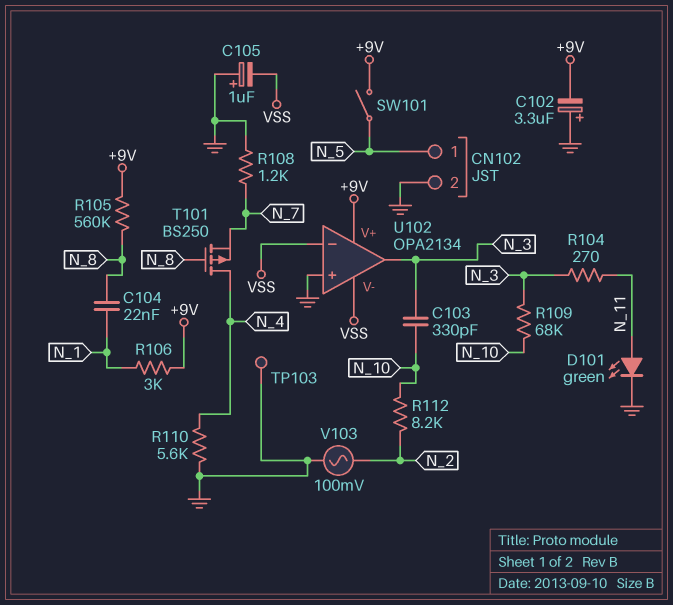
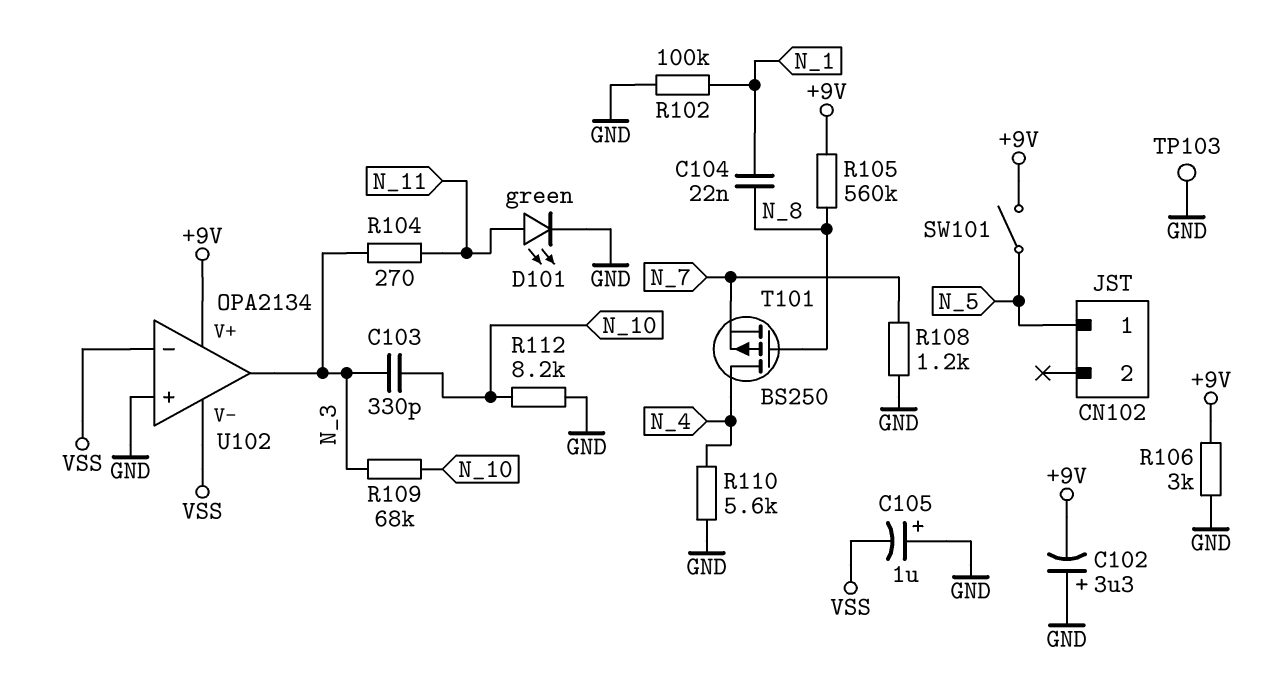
CN102 pin 2: GND -> none
R102: none -> 100k (GND, N_1)
R106: 3k (+9V, N_1) -> 3k (+9V, GND)
R112: 8.2k (N_2, N_10) -> 8.2k (GND, N_10)
V103: AC 100mV (GND, N_2) -> none

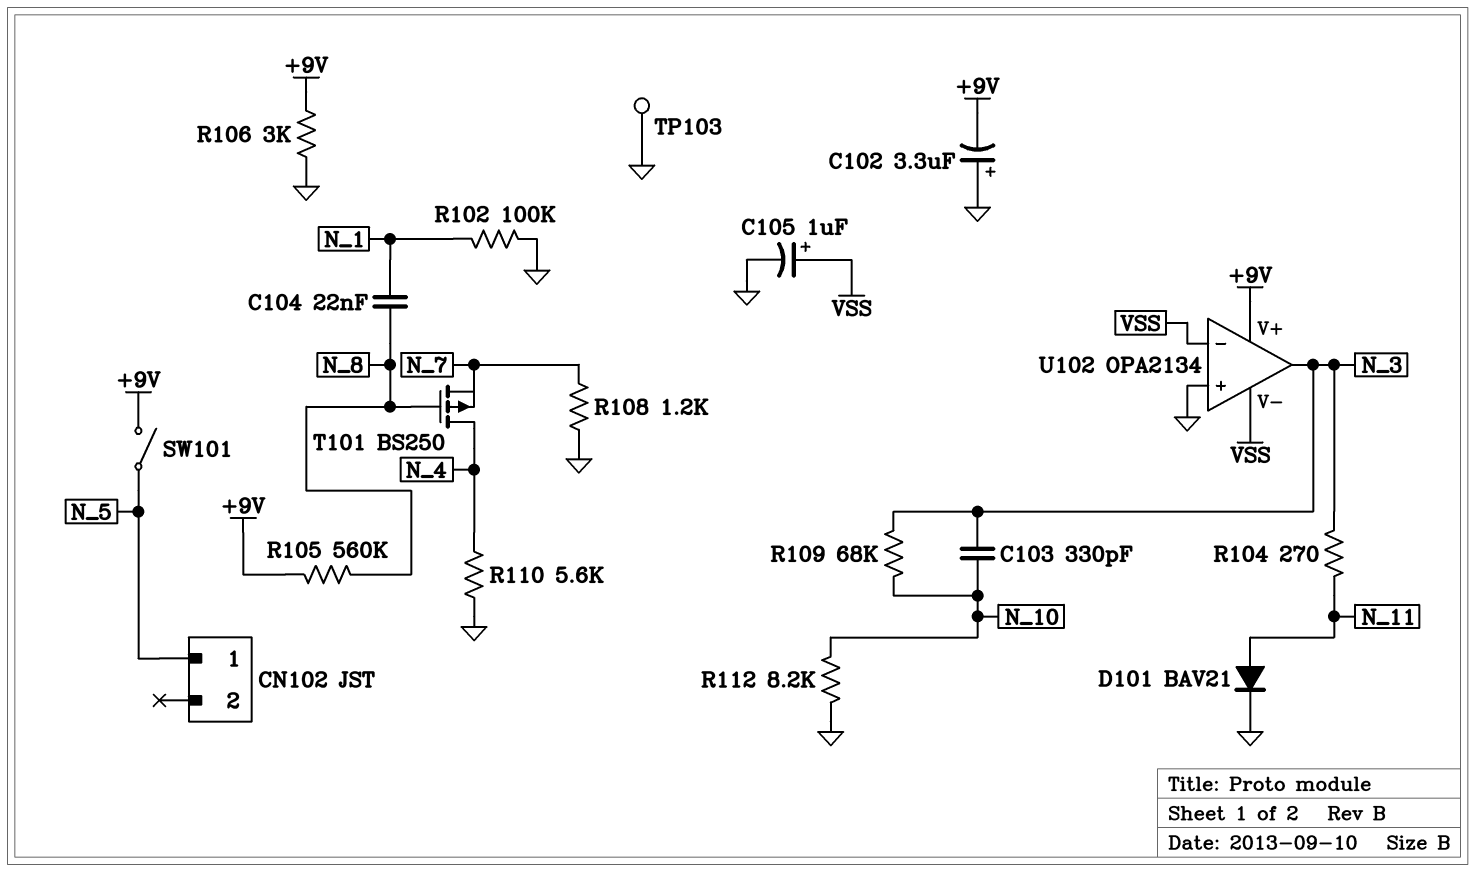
C105: 1uF (plus GND, minus VSS) -> 1uF (plus VSS, minus GND)
D101: LED green (A N_11, K GND) -> diode BAV21 (A N_11, K GND)

